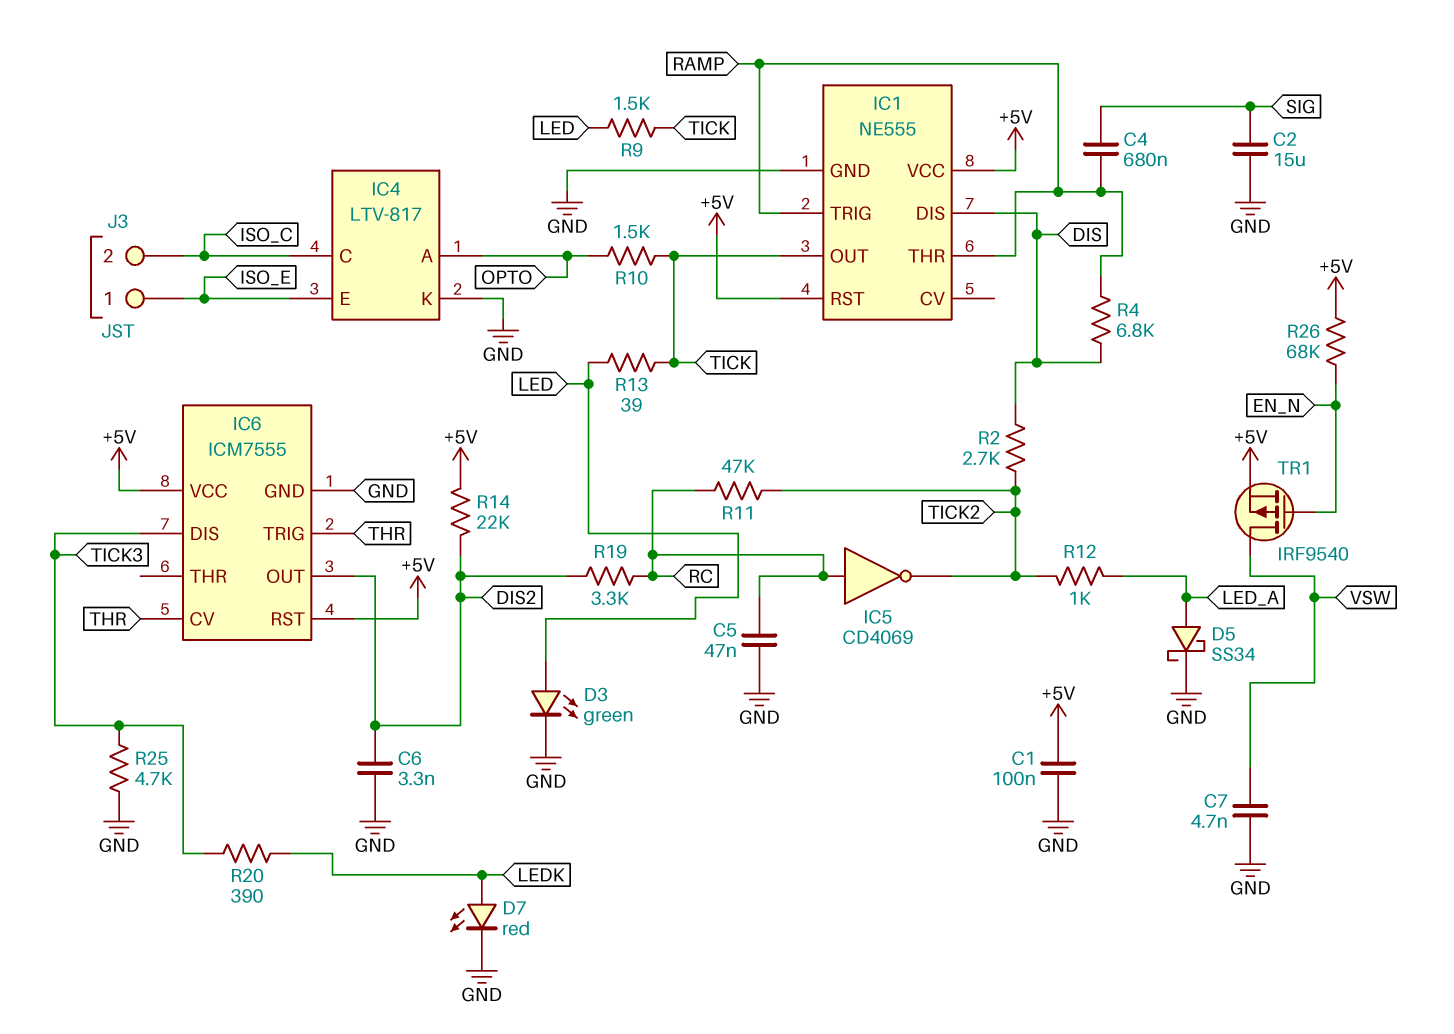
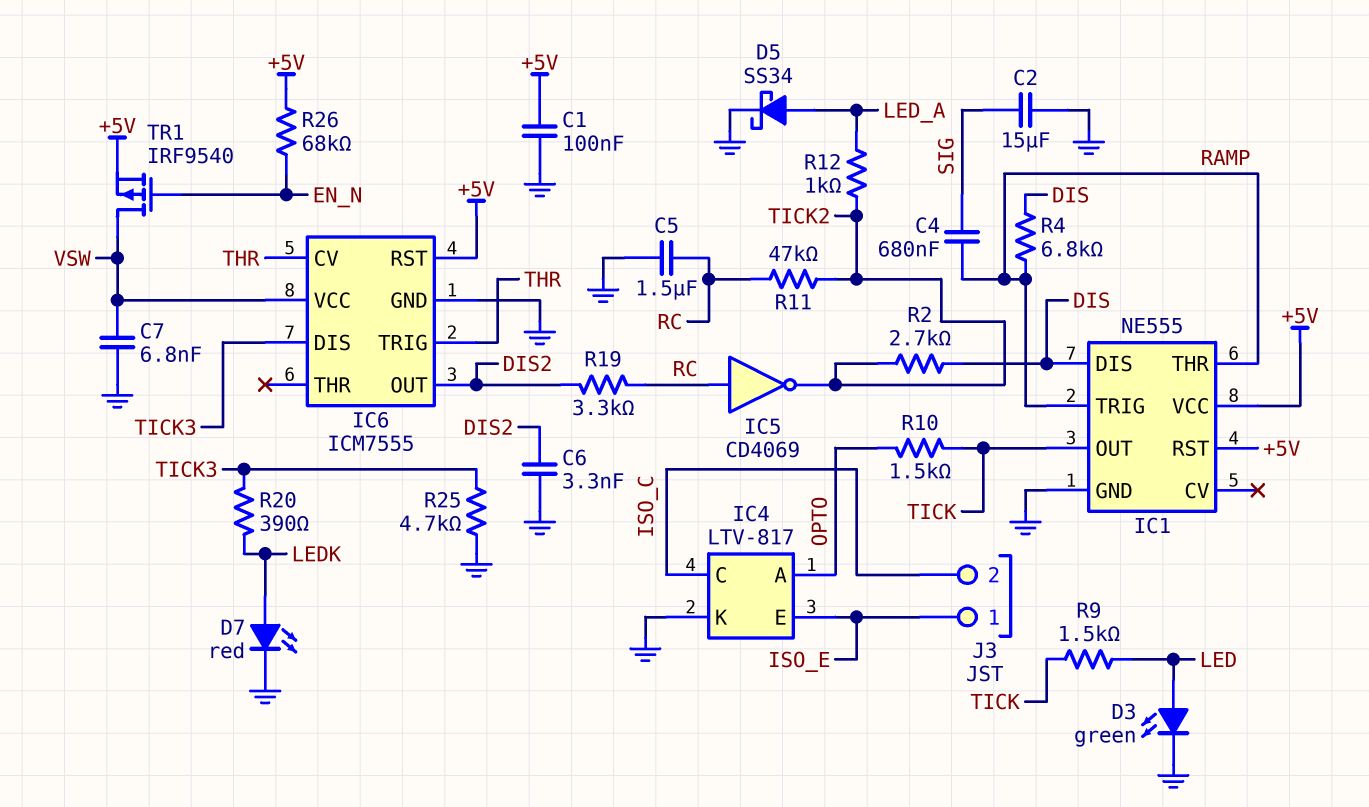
C5: 47nF (GND, RC) -> 1.5uF (GND, RC)
C7: 4.7nF (GND, VSW) -> 6.8nF (GND, VSW)
IC6 pin VCC: +5V -> VSW
R13: 39 (LED, TICK) -> none
R14: 22k (+5V, DIS2) -> none

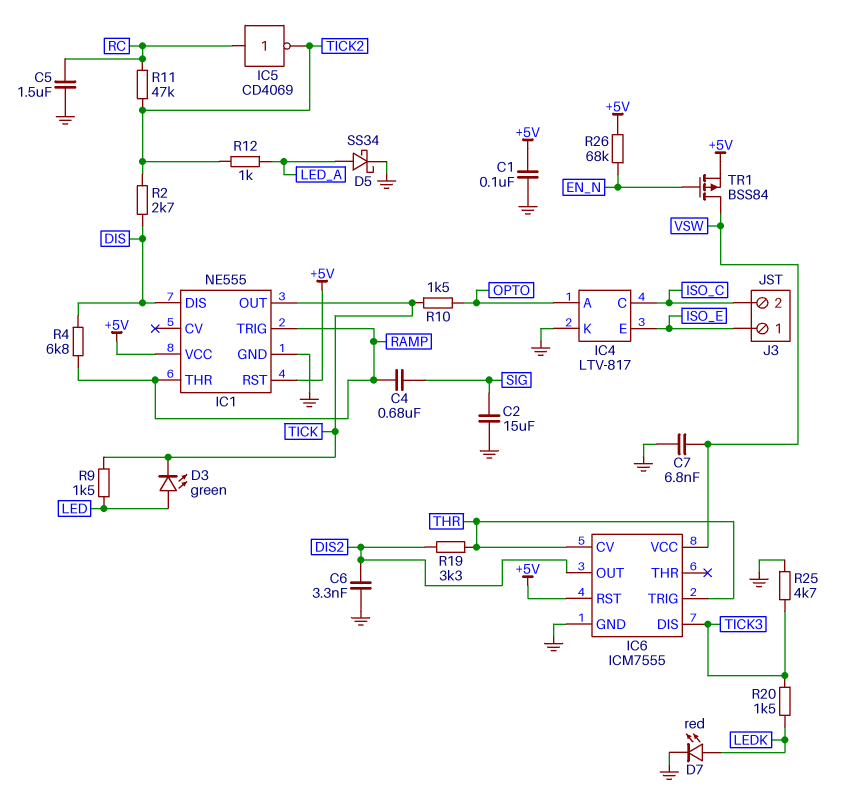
D3: LED green (A LED, K GND) -> LED green (A LED, K TICK)
R19: 3.3k (DIS2, RC) -> 3.3k (DIS2, THR)
R20: 390 (LEDK, TICK3) -> 1.5k (LEDK, TICK3)
TR1: PMOS IRF9540 (G EN_N, D VSW, S +5V) -> PMOS BSS84 (G EN_N, D VSW, S +5V)

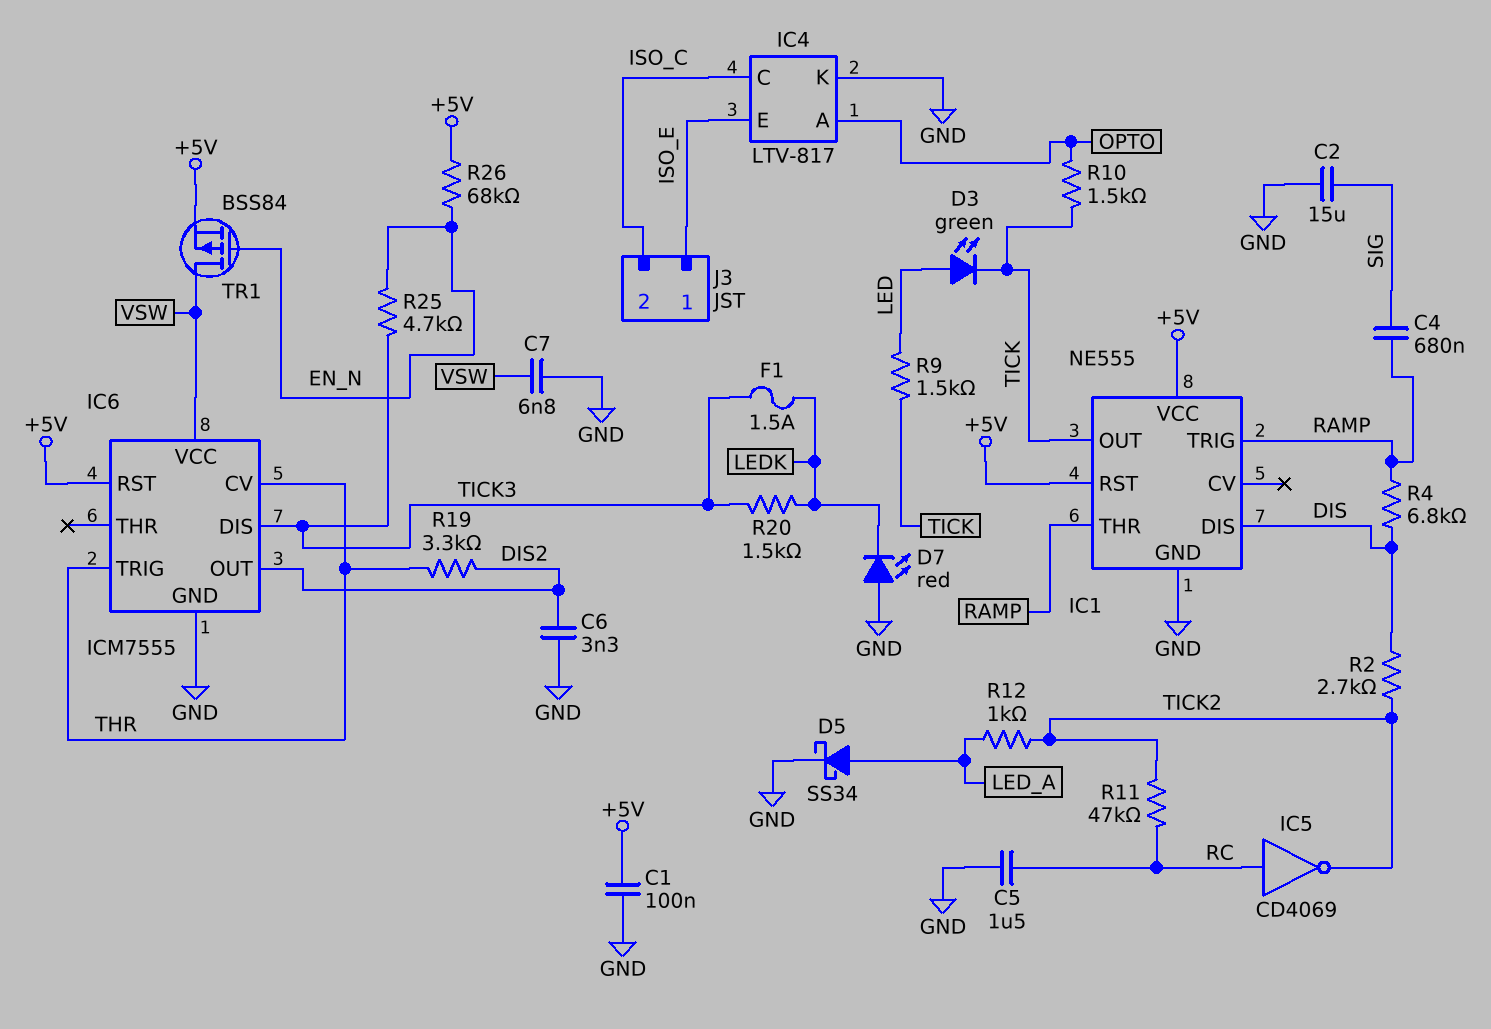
D7: LED red (A LEDK, K GND) -> LED red (A GND, K LEDK)
F1: none -> 1.5A (LEDK, TICK3)
R25: 4.7k (GND, TICK3) -> 4.7k (EN_N, TICK3)

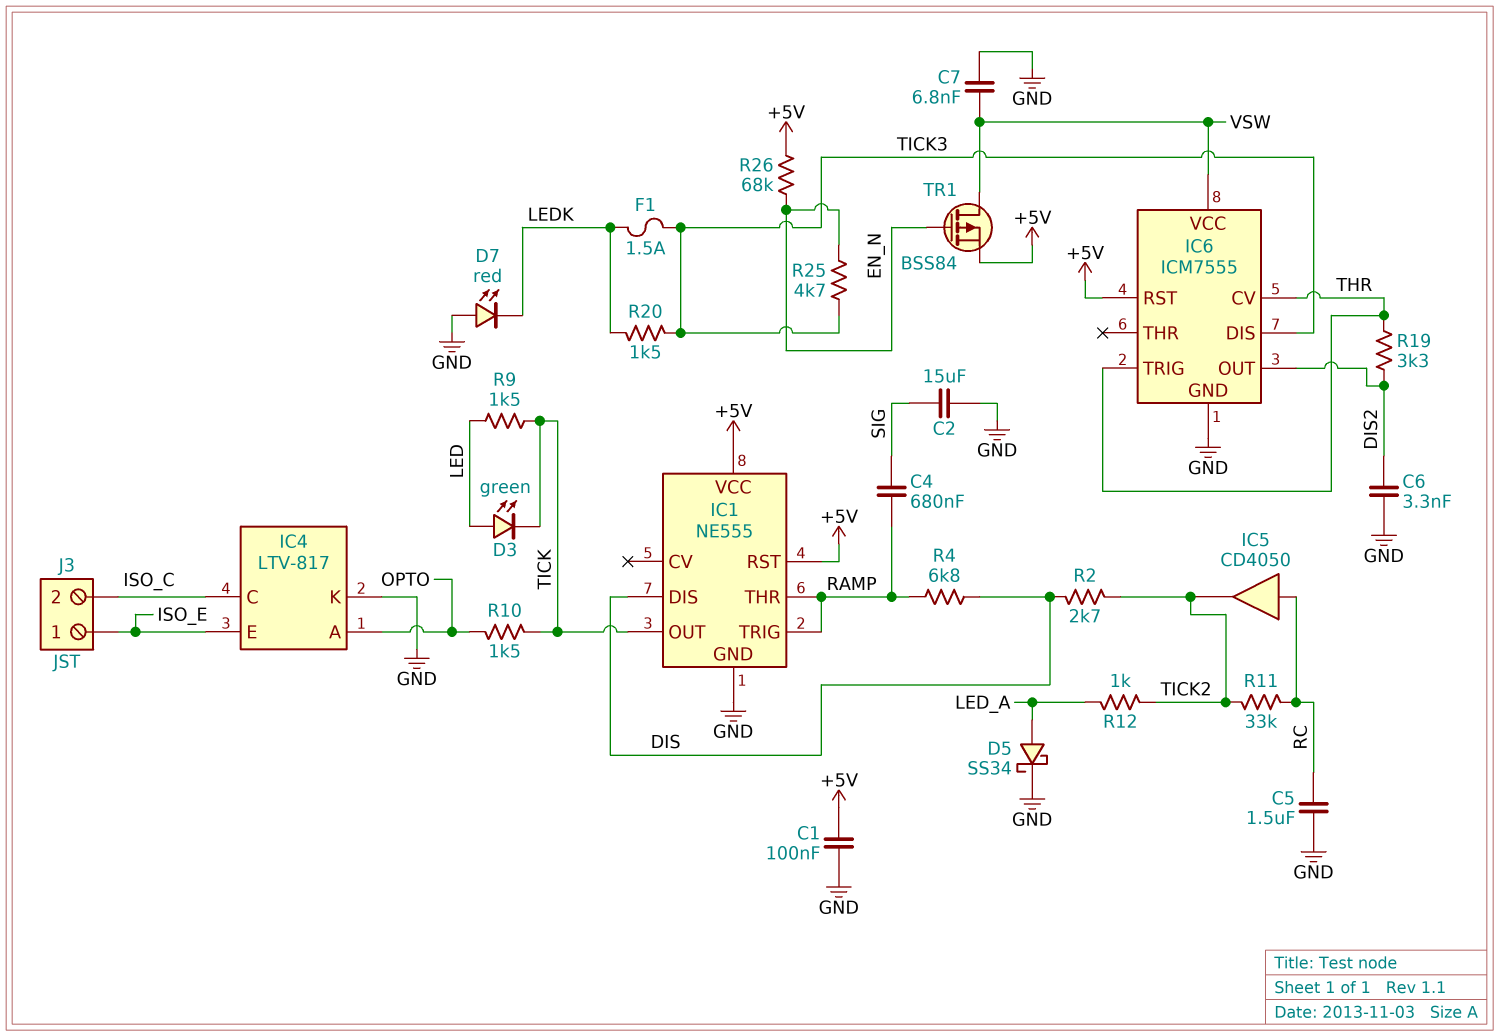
IC5: NOT CD4069 (in RC, out TICK2) -> buffer CD4050 (in RC, out TICK2)
R11: 47k (RC, TICK2) -> 33k (RC, TICK2)

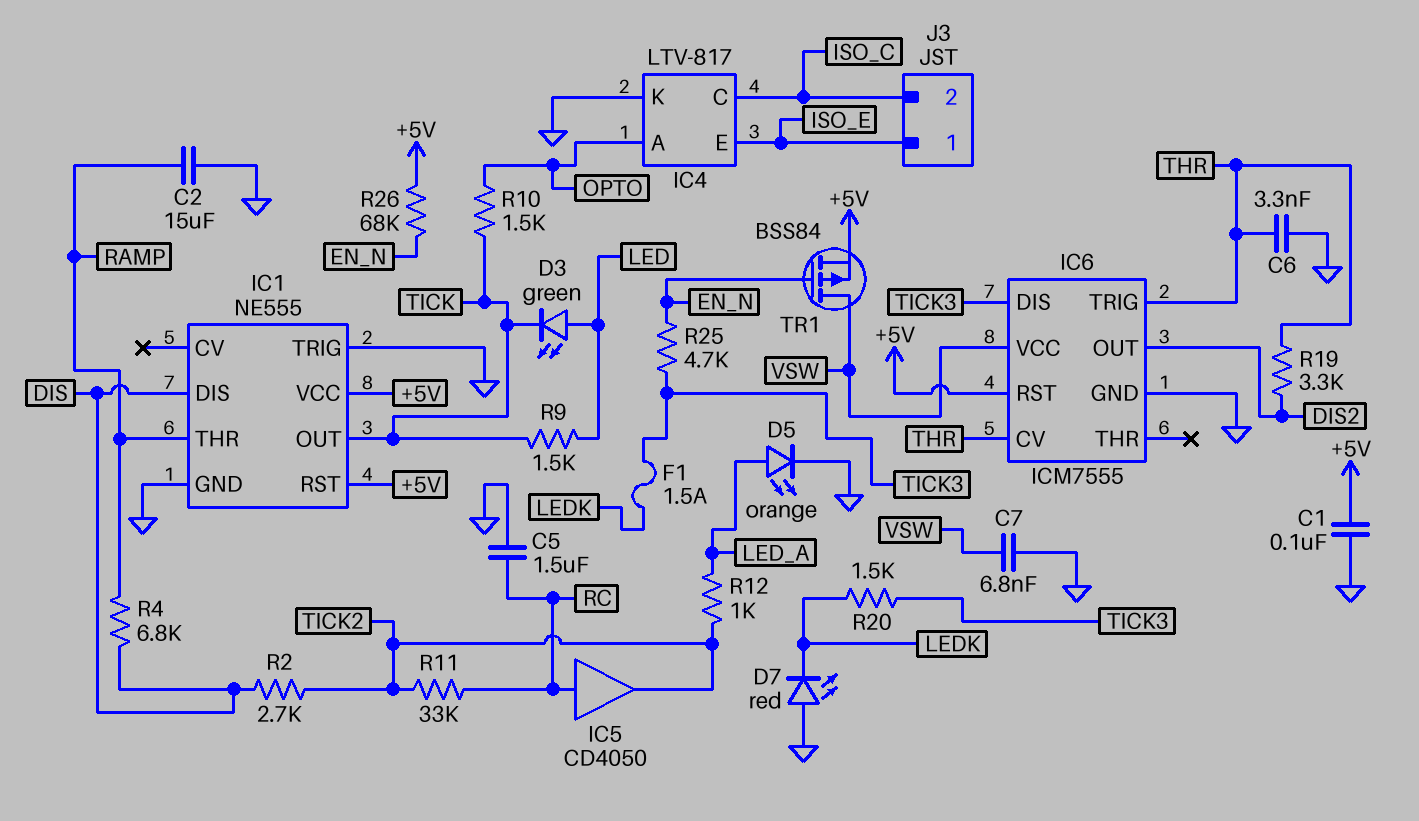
C2: 15uF (GND, SIG) -> 15uF (GND, RAMP)
C4: 680nF (RAMP, SIG) -> none
C6: 3.3nF (DIS2, GND) -> 3.3nF (GND, THR)
D5: schottky SS34 (A LED_A, K GND) -> LED orange (A LED_A, K GND)
IC1 pin TRIG: RAMP -> GND

